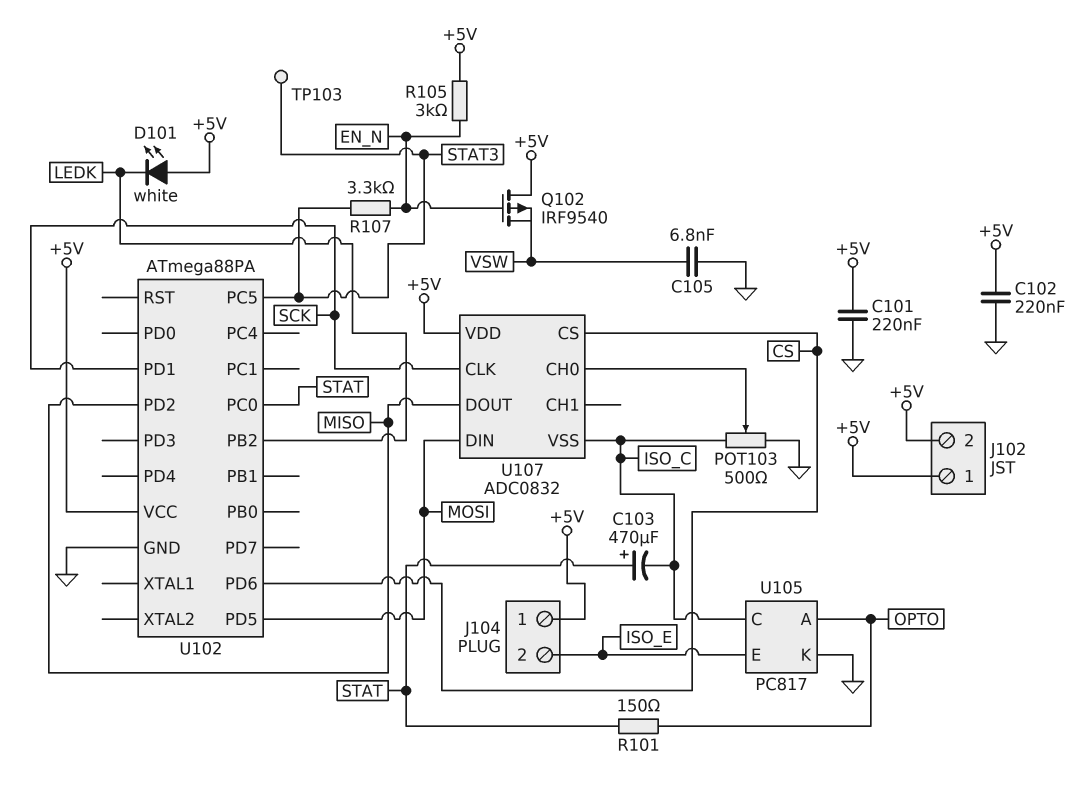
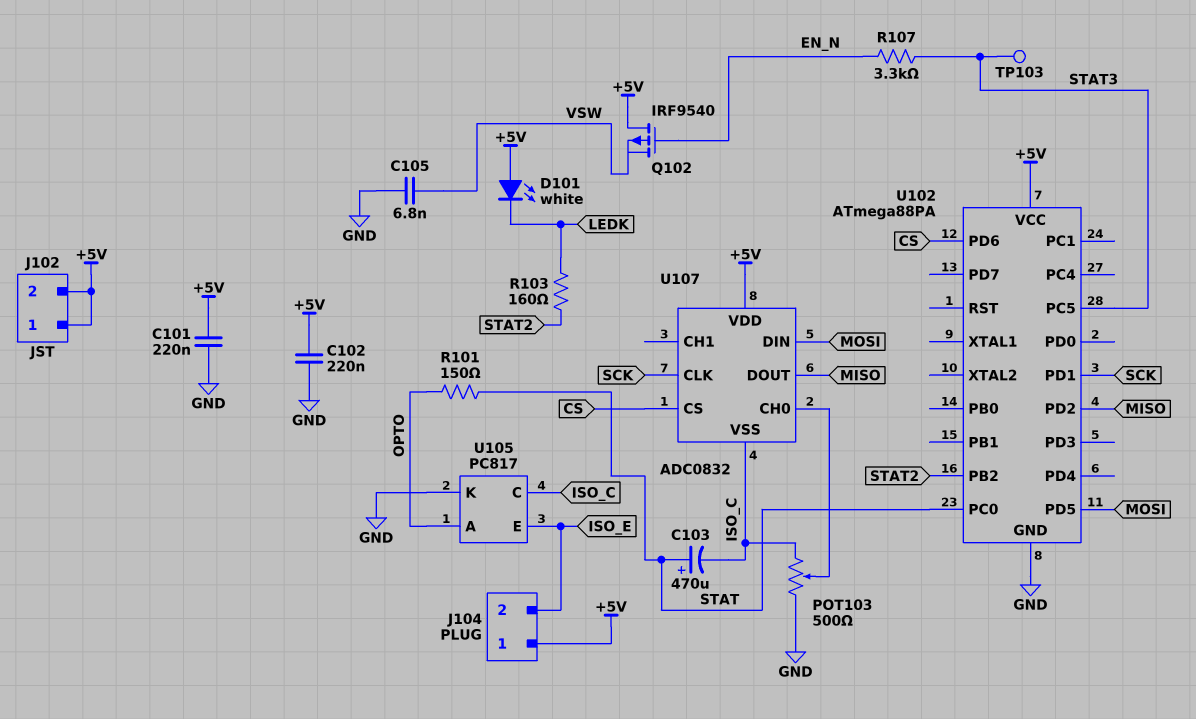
R103: none -> 160 (LEDK, STAT2)
R105: 3k (+5V, EN_N) -> none
U102 pin PB2: LEDK -> STAT2

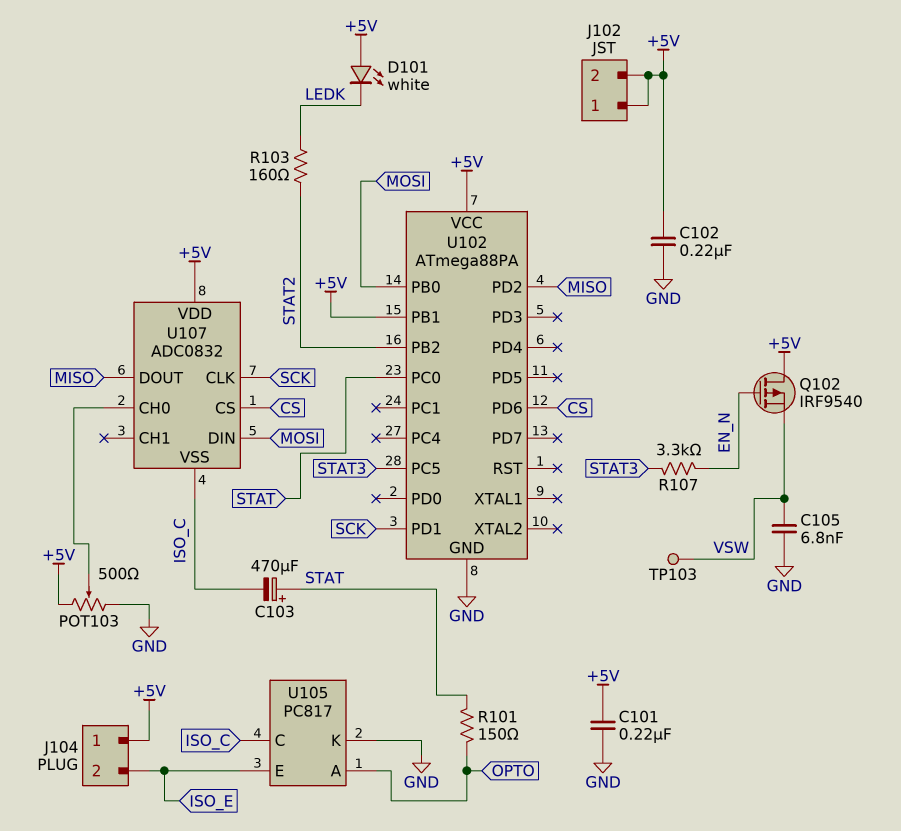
POT103: 500 (GND, ISO_C, wiper U107/CH0) -> 500 (+5V, GND, wiper U107/CH0)
TP103: test point (STAT3) -> test point (VSW)
U102 pin PB0: none -> MOSI
U102 pin PB1: none -> +5V
U102 pin PD5: MOSI -> none

